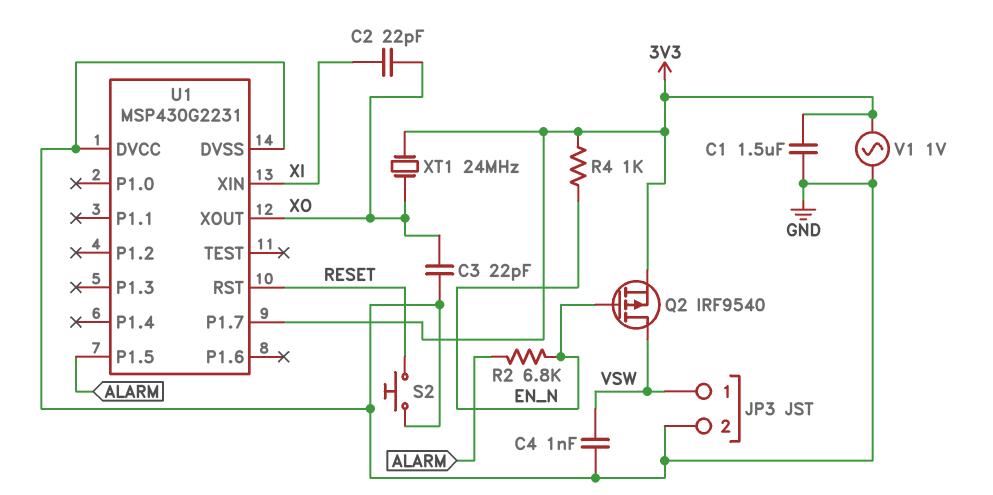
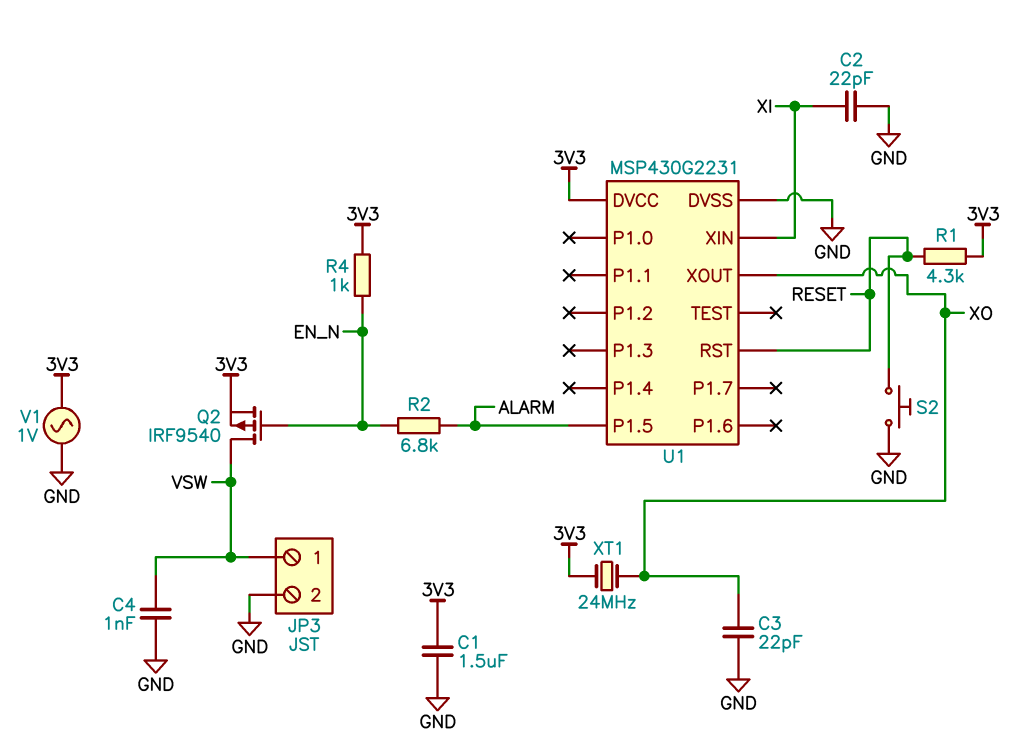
C2: 22pF (XI, XO) -> 22pF (GND, XI)
R1: none -> 4.3k (3V3, RESET)
U1 pin DVCC: GND -> 3V3
U1 pin P1.7: 3V3 -> none

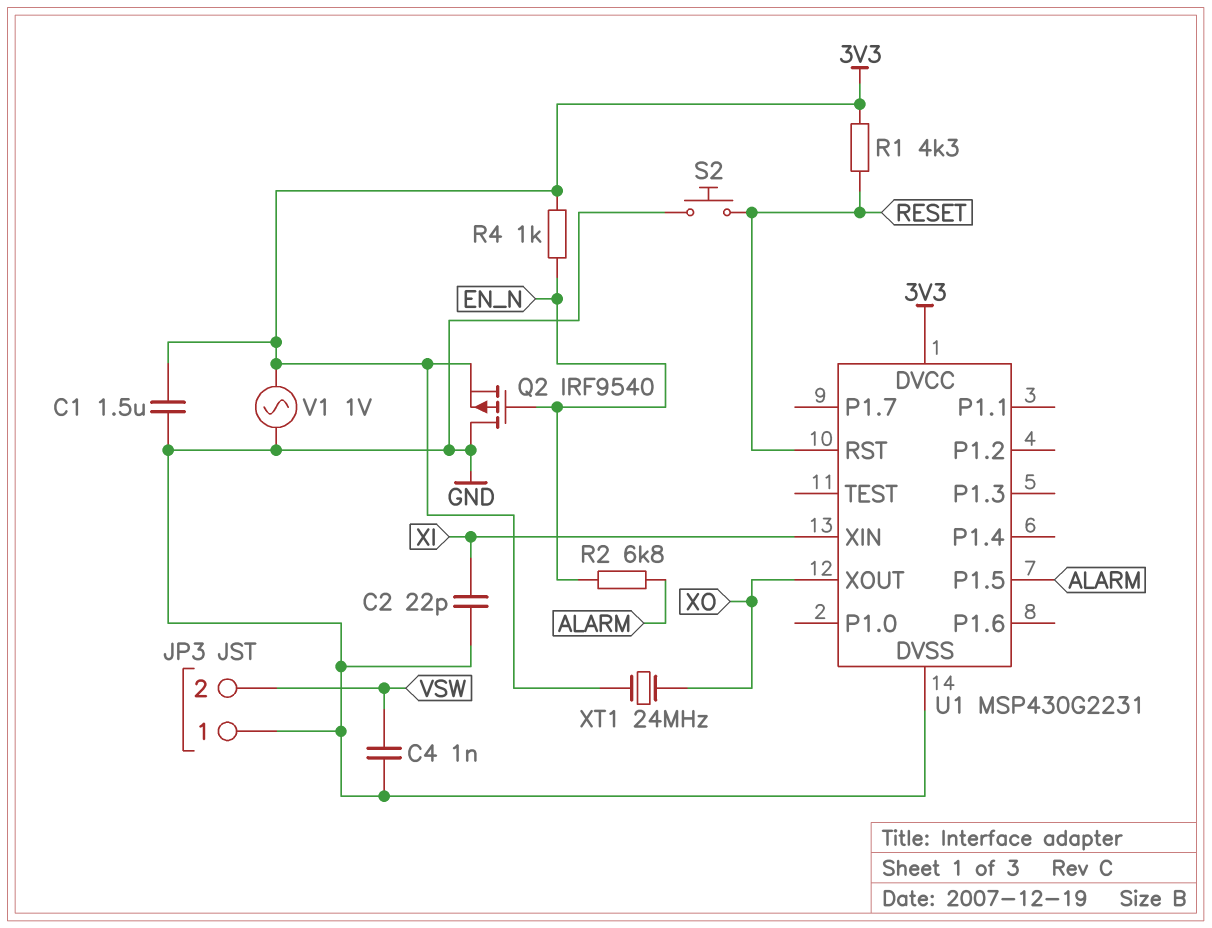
C3: 22pF (GND, XO) -> none
JP3 pin 1: VSW -> GND
JP3 pin 2: GND -> VSW
Q2: PMOS IRF9540 (G EN_N, D VSW, S 3V3) -> PMOS IRF9540 (G EN_N, D GND, S 3V3)

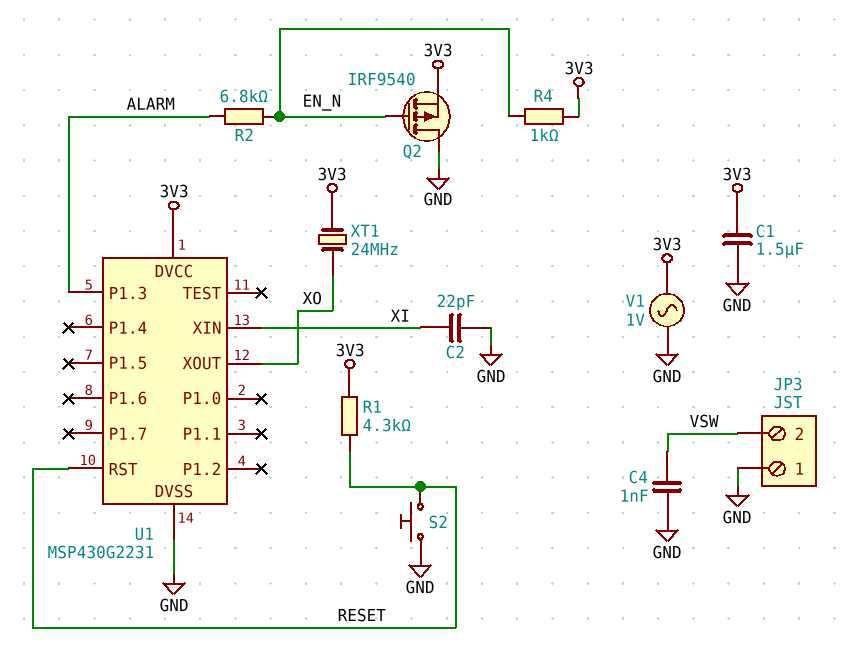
U1 pin P1.3: none -> ALARM
U1 pin P1.5: ALARM -> none

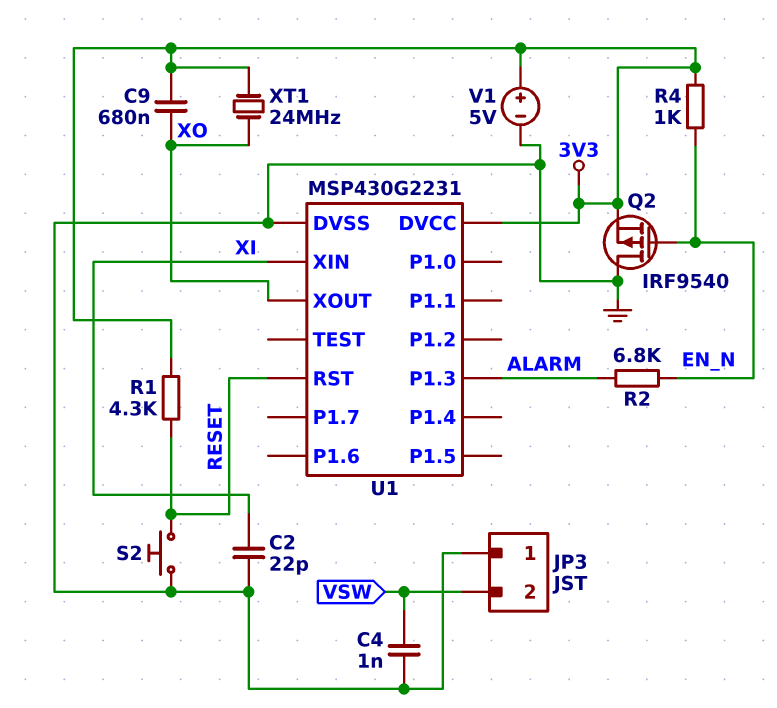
C1: 1.5uF (3V3, GND) -> none
C9: none -> 680nF (3V3, XO)
V1: AC 1V (3V3, GND) -> 5V (plus 3V3, minus GND)

